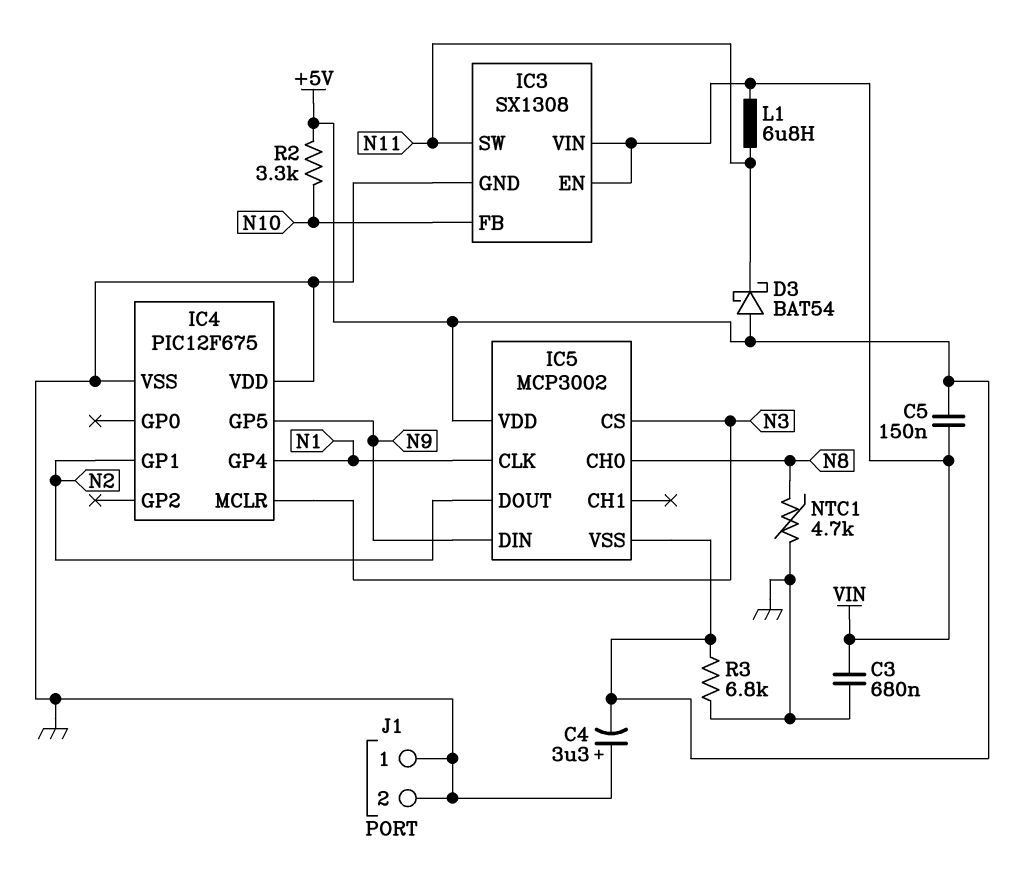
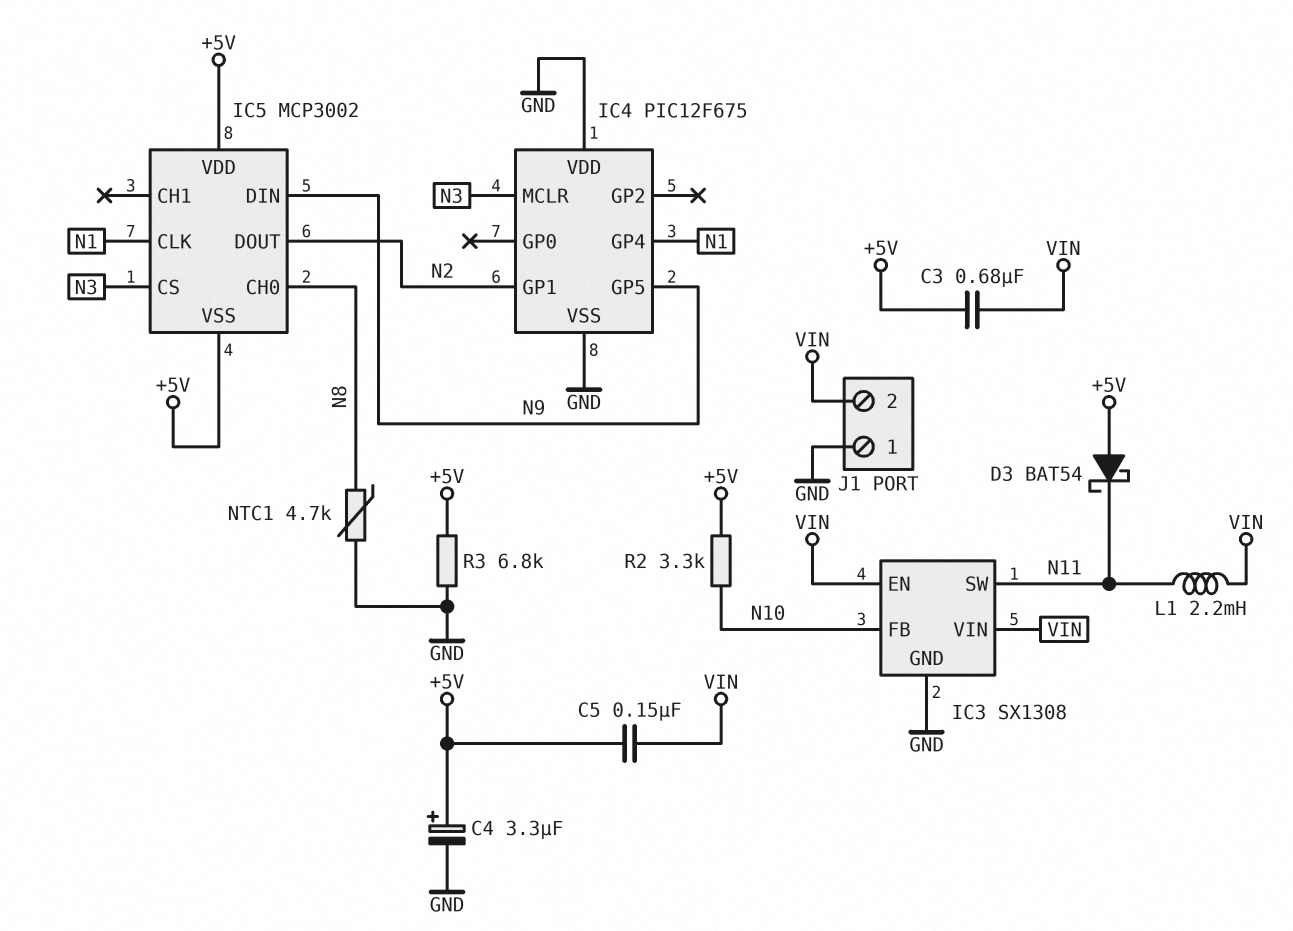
C3: 680nF (GND, VIN) -> 680nF (+5V, VIN)
C4: 3.3uF (plus GND, minus +5V) -> 3.3uF (plus +5V, minus GND)
J1 pin 2: GND -> VIN
L1: 6.8uH (N11, VIN) -> 2.2mH (N11, VIN)

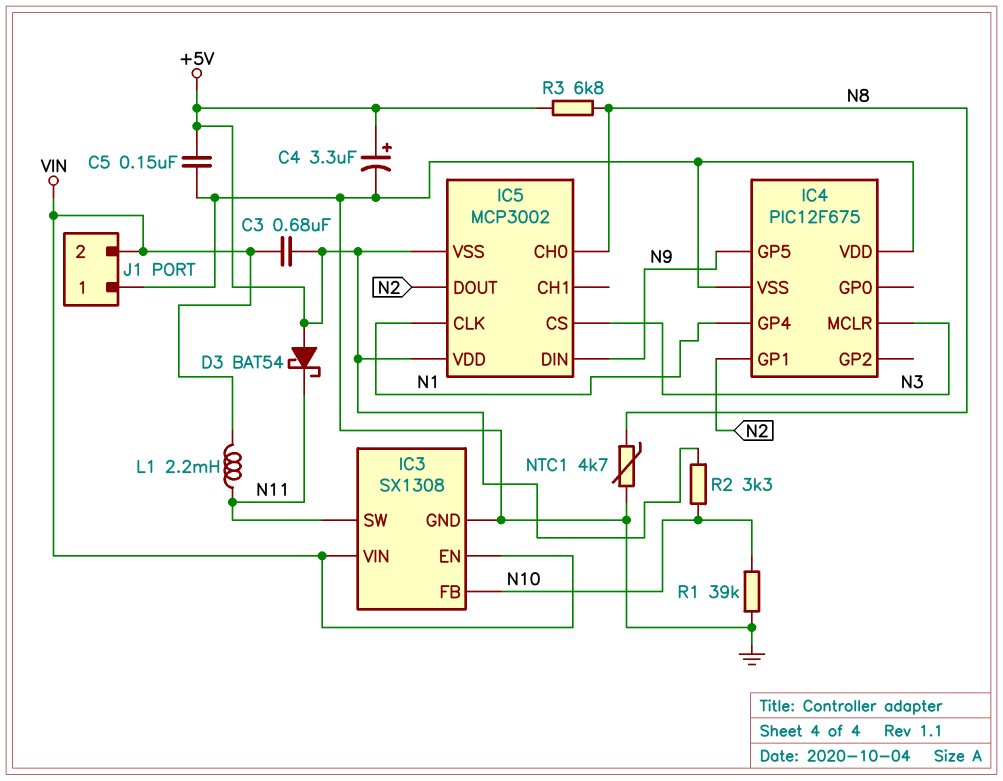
C5: 150nF (+5V, VIN) -> 150nF (+5V, GND)
R1: none -> 39k (GND, N10)
R3: 6.8k (+5V, GND) -> 6.8k (+5V, N8)

